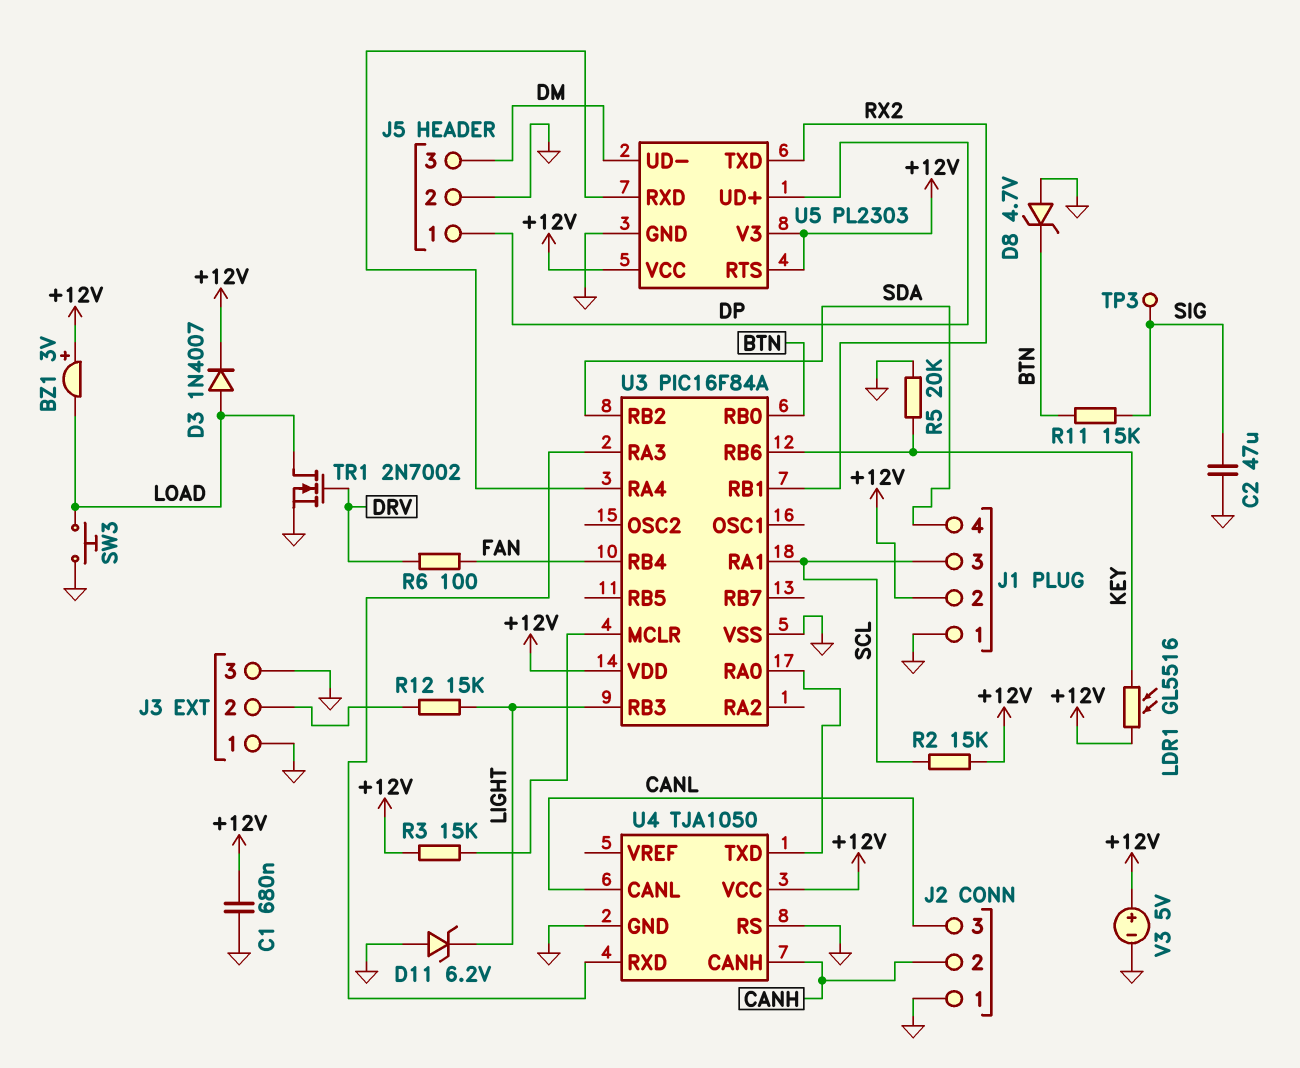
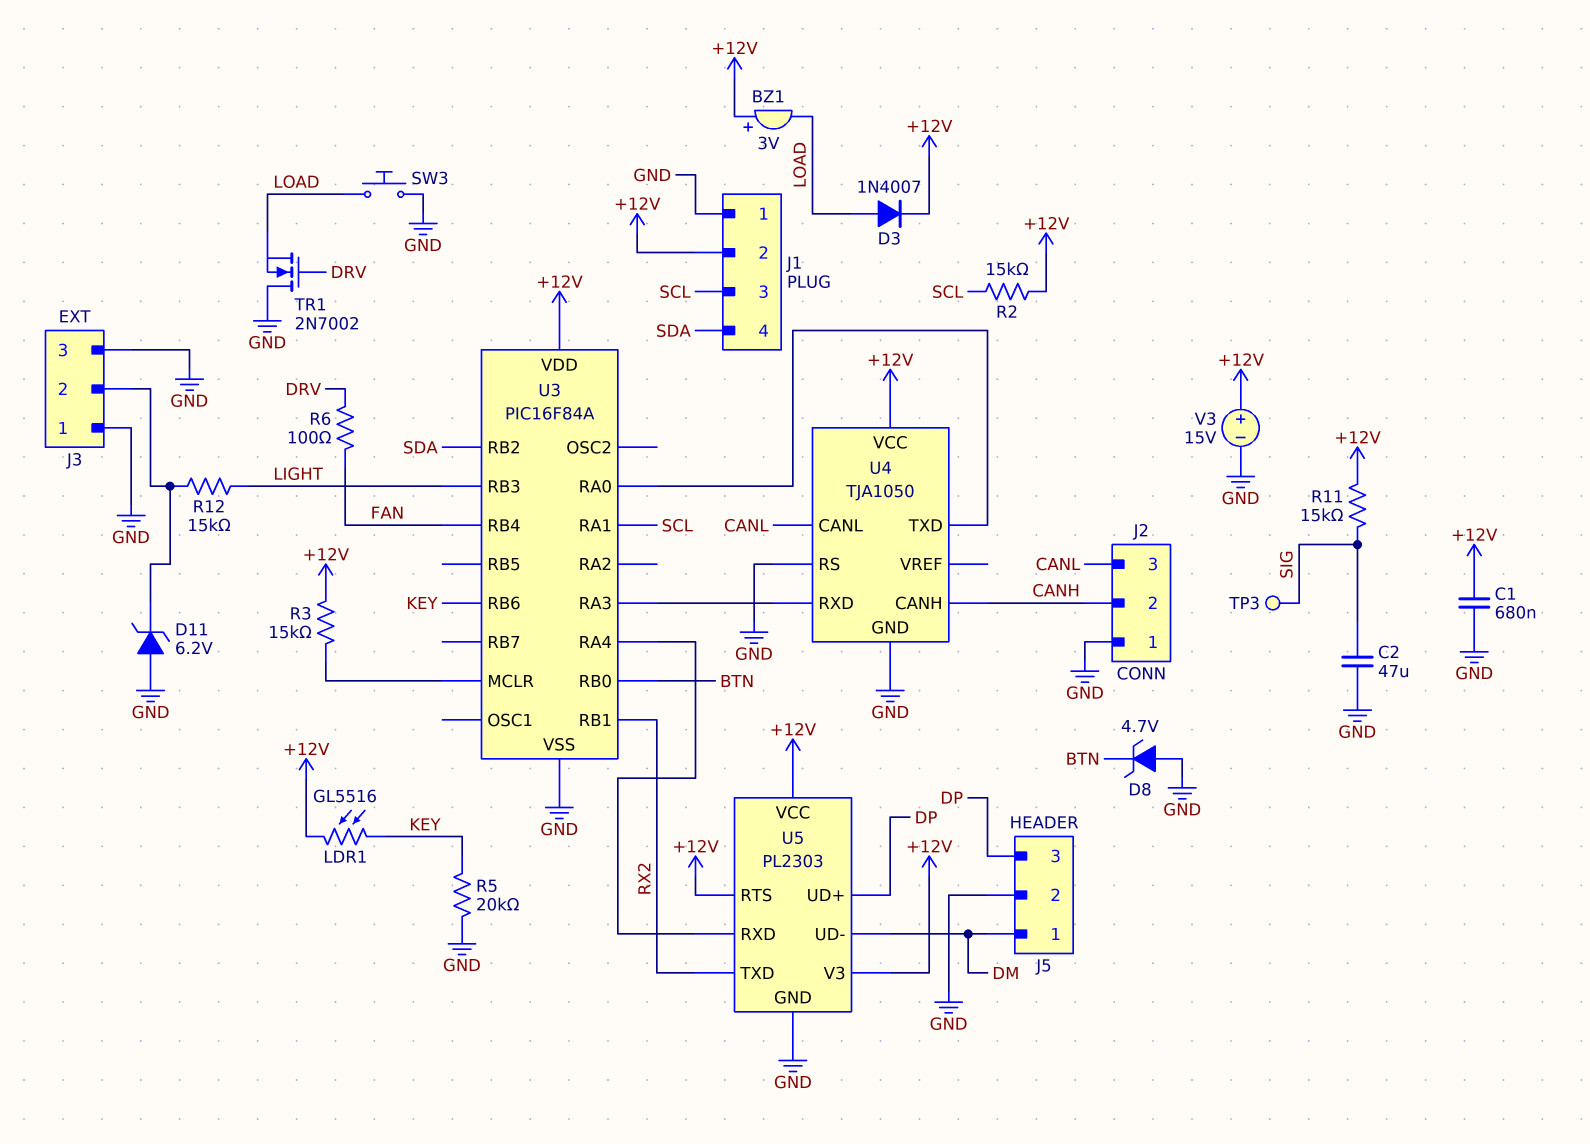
D11: zener 6.2V (A GND, K LIGHT) -> zener 6.2V (A GND, K J3/2)
J5 pin 1: DP -> DM
J5 pin 3: DM -> DP
R11: 15k (BTN, SIG) -> 15k (+12V, SIG)
TR1: NMOS 2N7002 (G DRV, D LOAD, S GND) -> NMOS 2N7002 (G DRV, D GND, S LOAD)
V3: 5V (plus +12V, minus GND) -> 15V (plus +12V, minus GND)

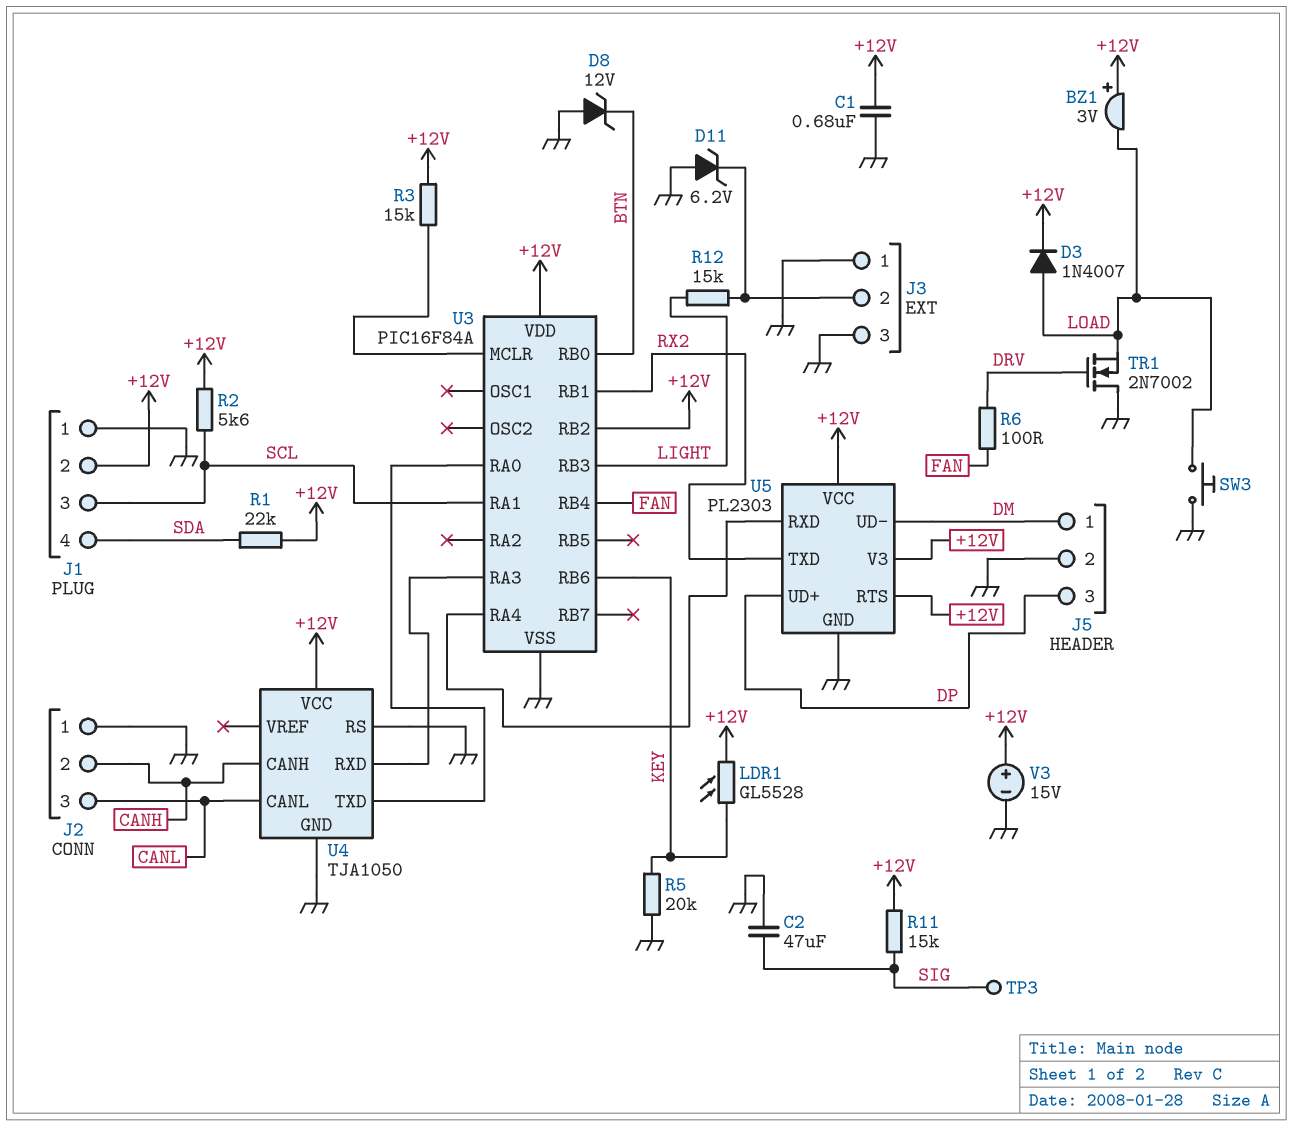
D8: zener 4.7V (A GND, K BTN) -> zener 12V (A GND, K BTN)
LDR1: GL5516 (+12V, KEY) -> GL5528 (+12V, KEY)
R1: none -> 22k (+12V, SDA)
R2: 15k (+12V, SCL) -> 5.6k (+12V, SCL)
U3 pin RB2: SDA -> +12V

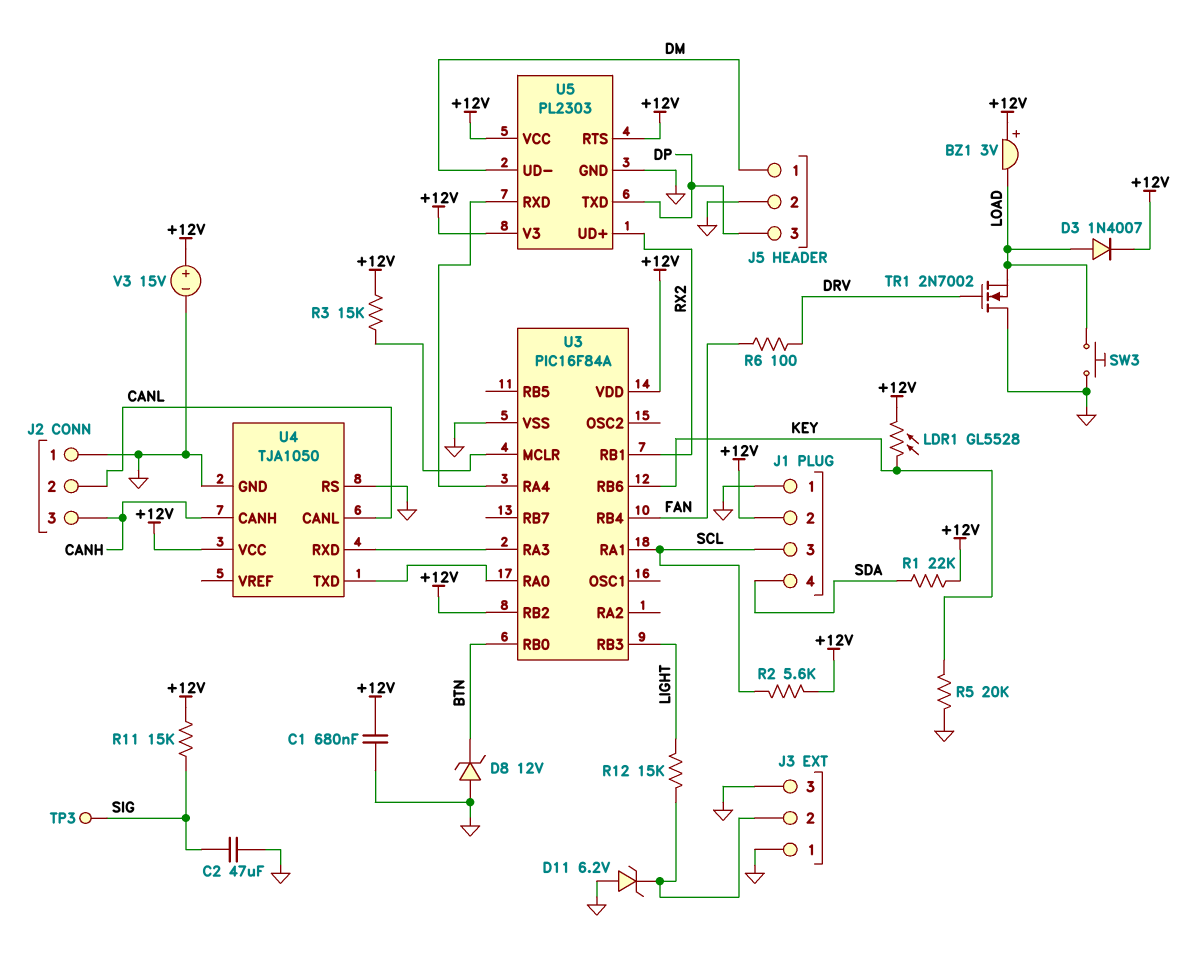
J2 pin 2: CANH -> CANL
J2 pin 3: CANL -> CANH
U5 pin TXD: RX2 -> DP
U5 pin UD+: DP -> RX2

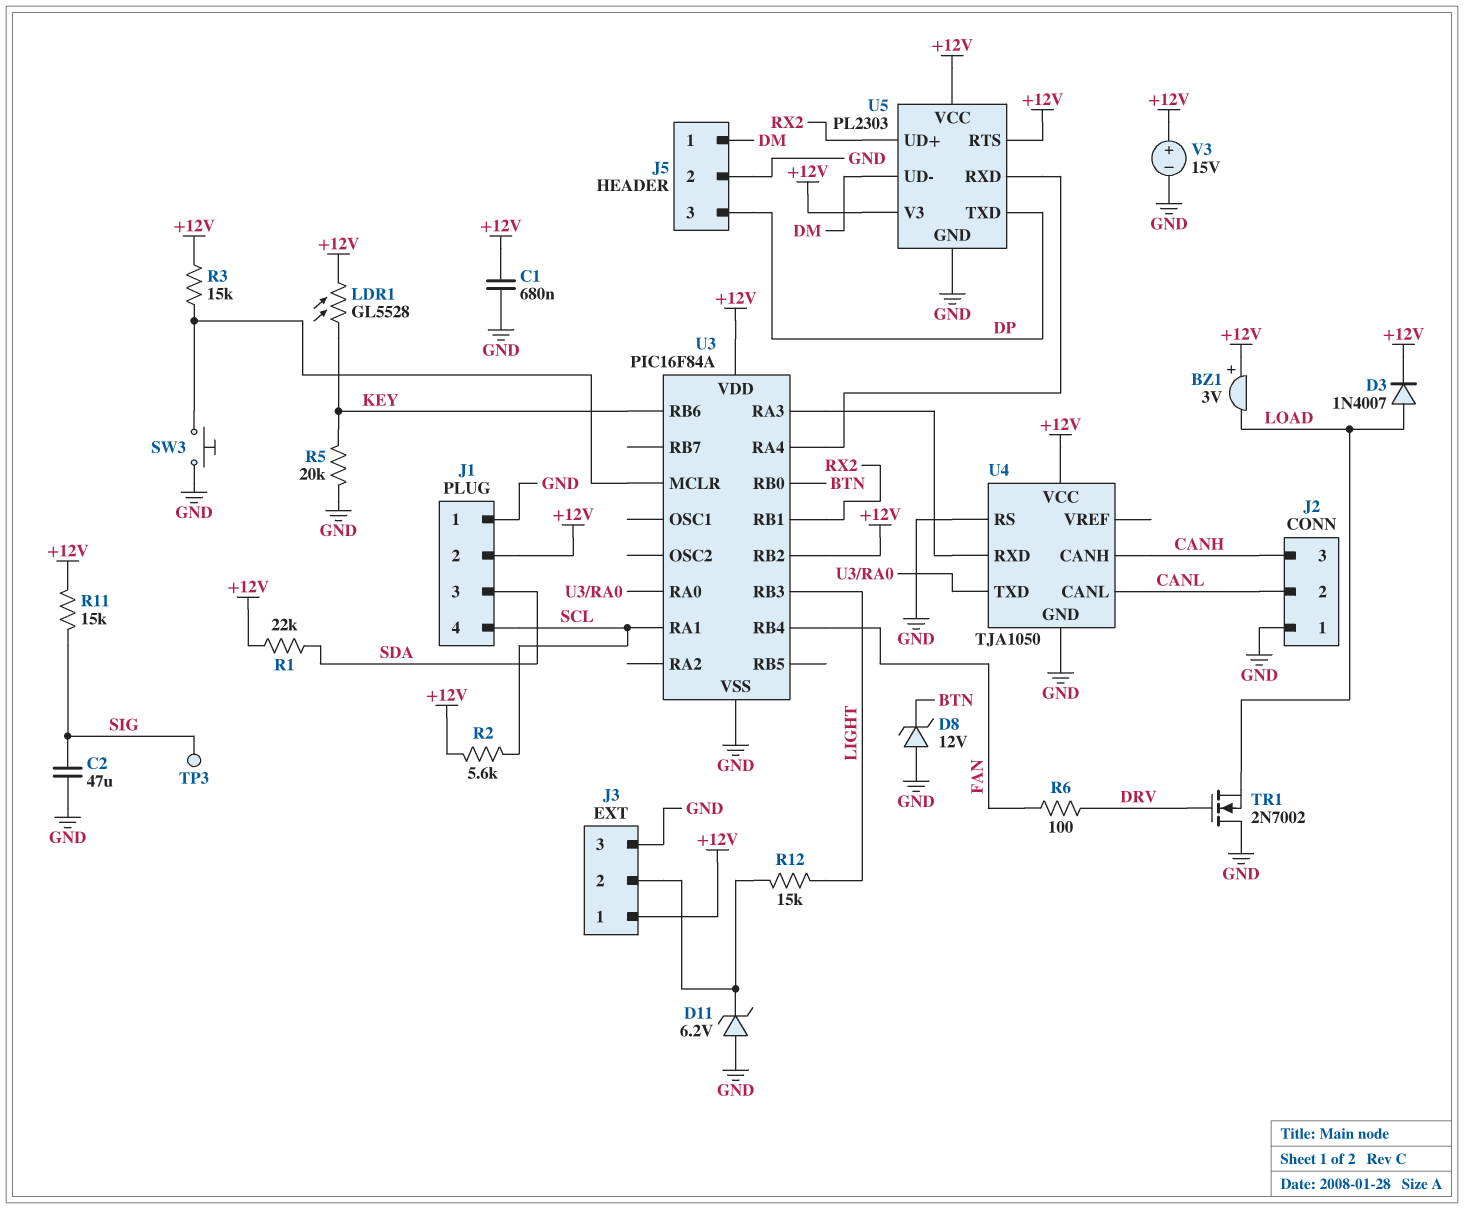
J1 pin 3: SCL -> SDA
J1 pin 4: SDA -> SCL
J3 pin 1: GND -> +12V
SW3: button (GND, LOAD) -> button (GND, U3/MCLR)

